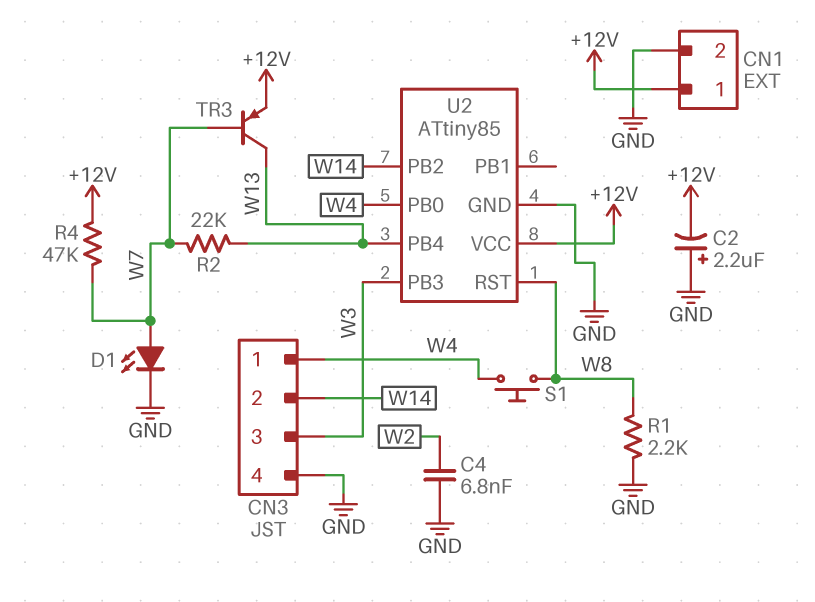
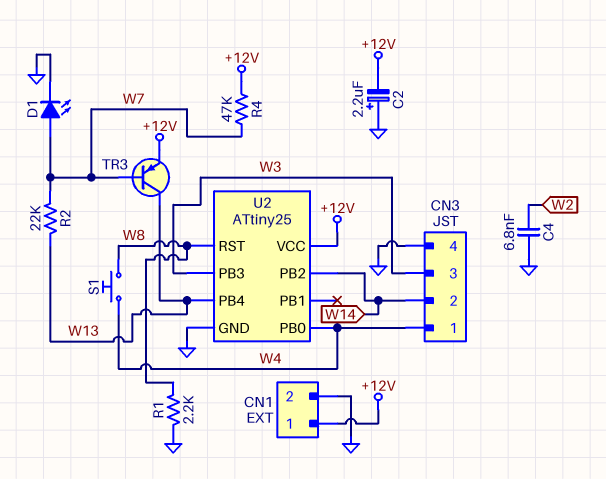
U2: ATtiny85 -> ATtiny25

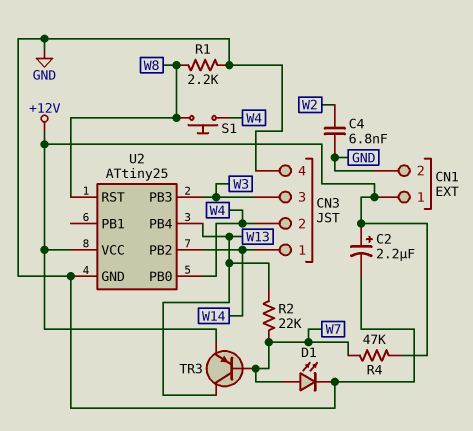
C2: 2.2uF (plus GND, minus +12V) -> 2.2uF (plus +12V, minus GND)
CN3 pin 1: W4 -> W14
CN3 pin 2: W14 -> W4

